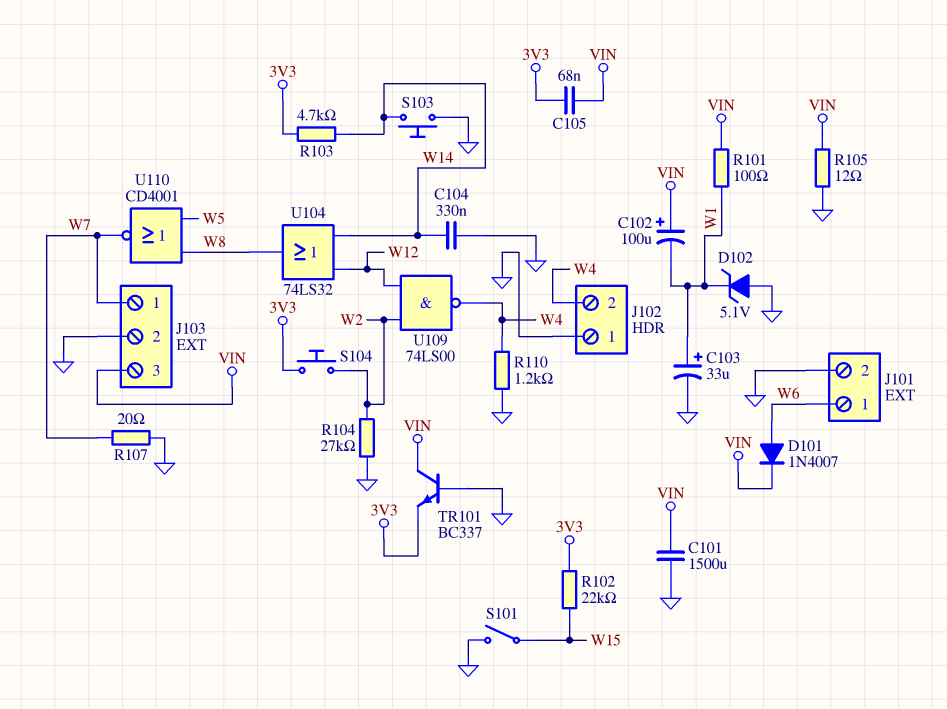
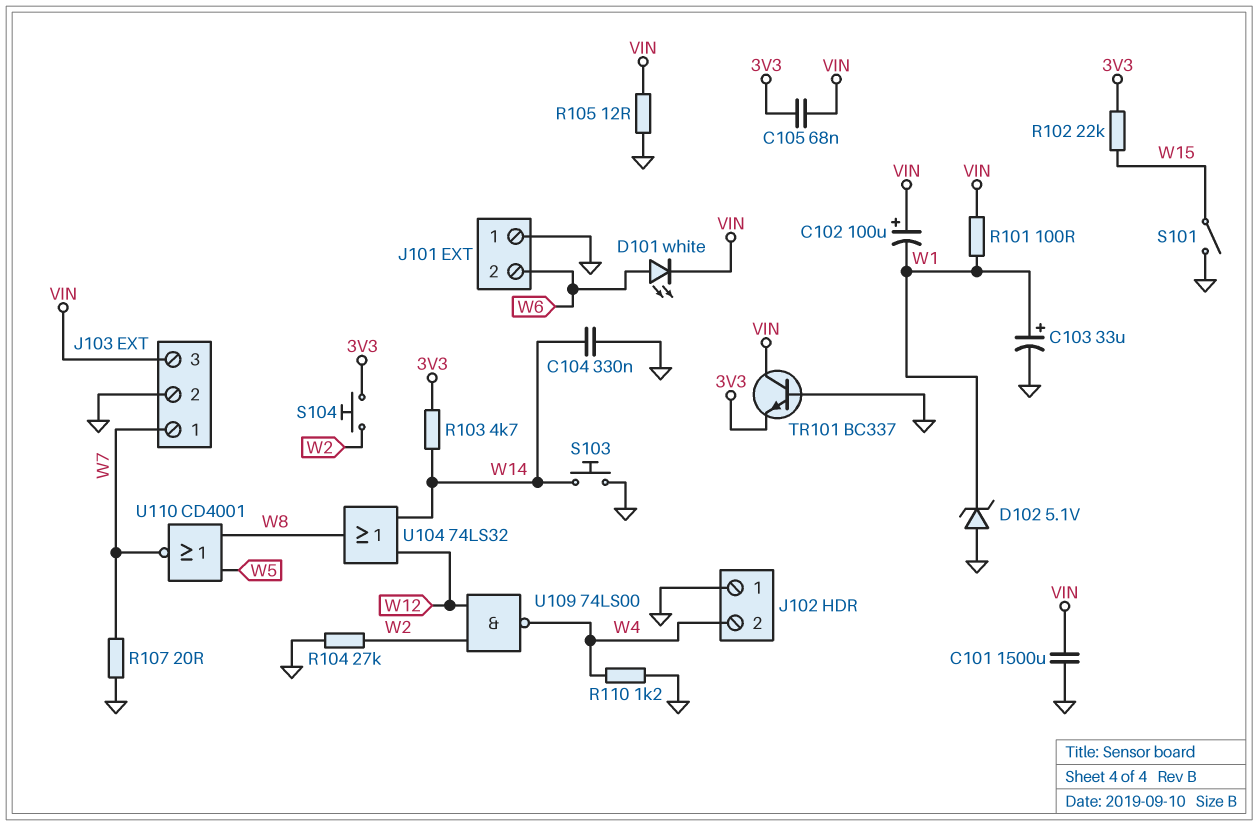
D101: diode 1N4007 (A W6, K VIN) -> LED white (A W6, K VIN)
J101 pin 1: W6 -> GND
J101 pin 2: GND -> W6

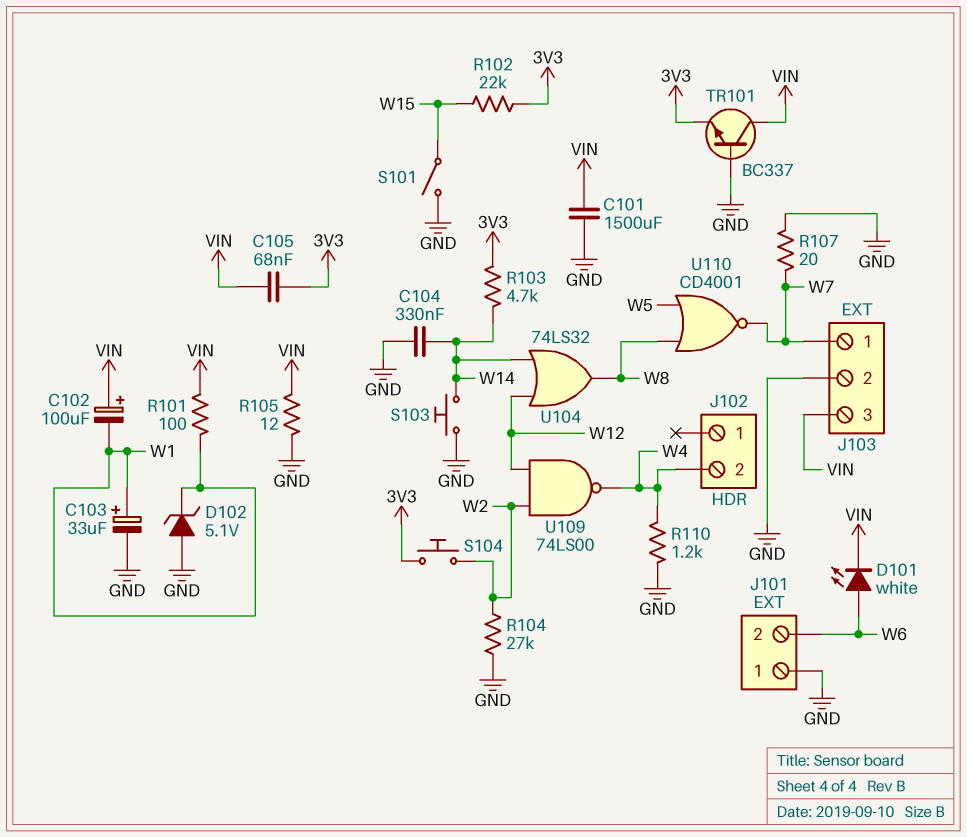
J102 pin 1: GND -> none

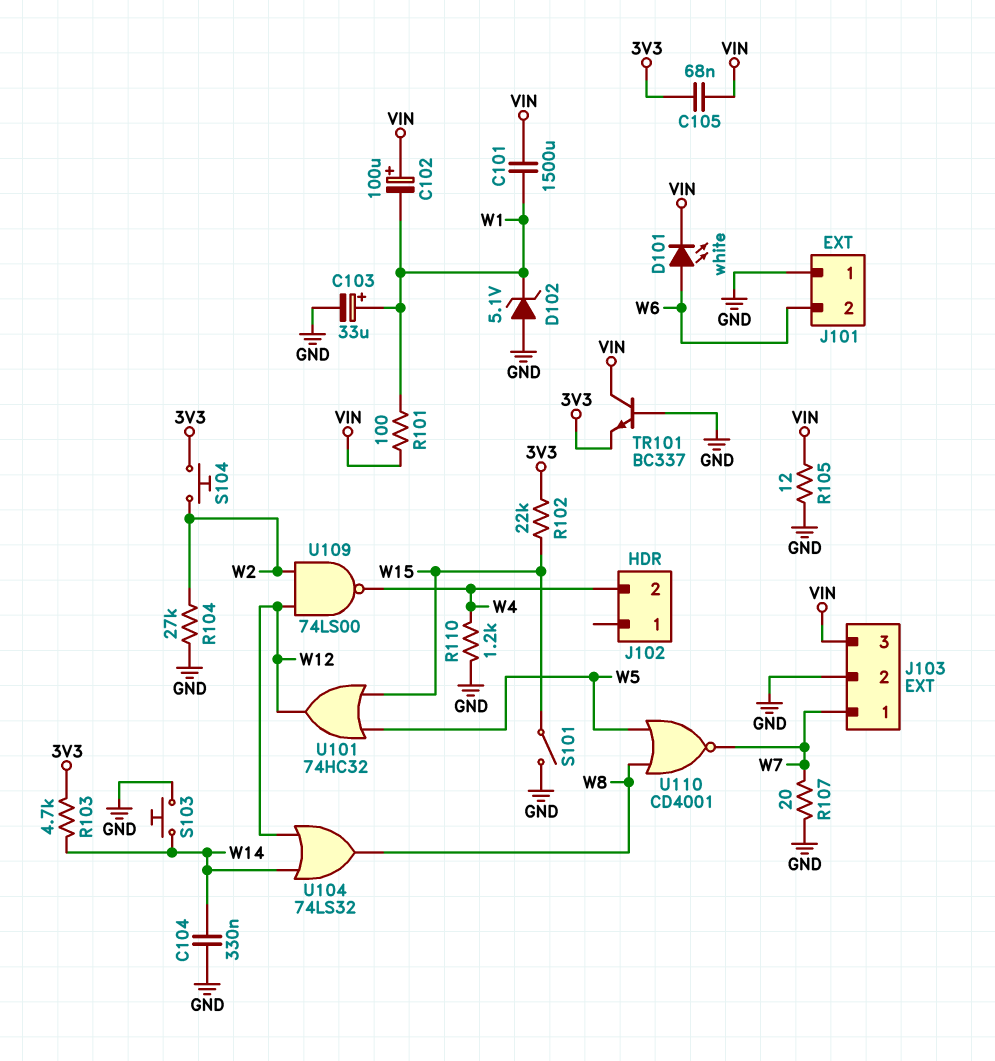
C101: 1500uF (GND, VIN) -> 1500uF (VIN, W1)
U101: none -> OR 74HC32 (in W5, in W15, out W12)

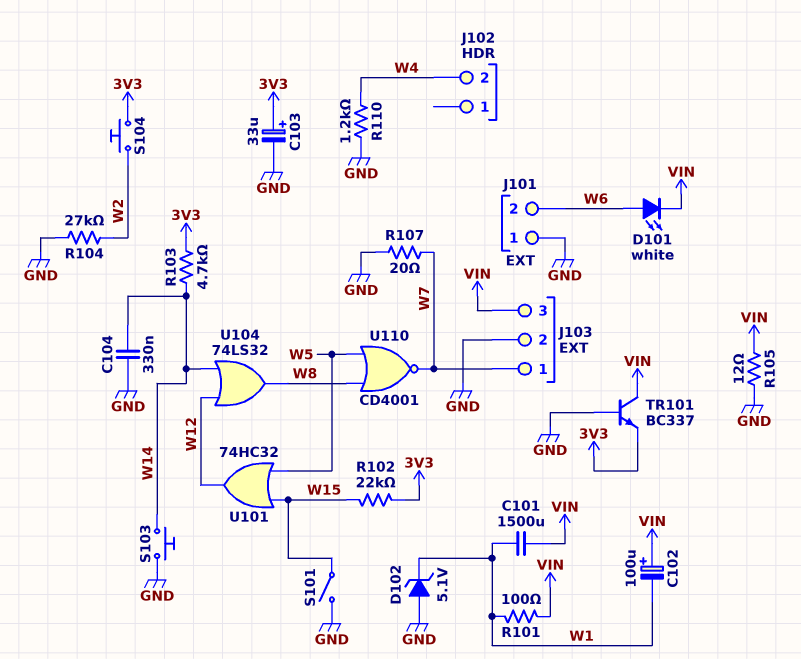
C103: 33uF (plus W1, minus GND) -> 33uF (plus 3V3, minus GND)
C105: 68nF (3V3, VIN) -> none
U109: NAND 74LS00 (in W2, in W12, out W4) -> none

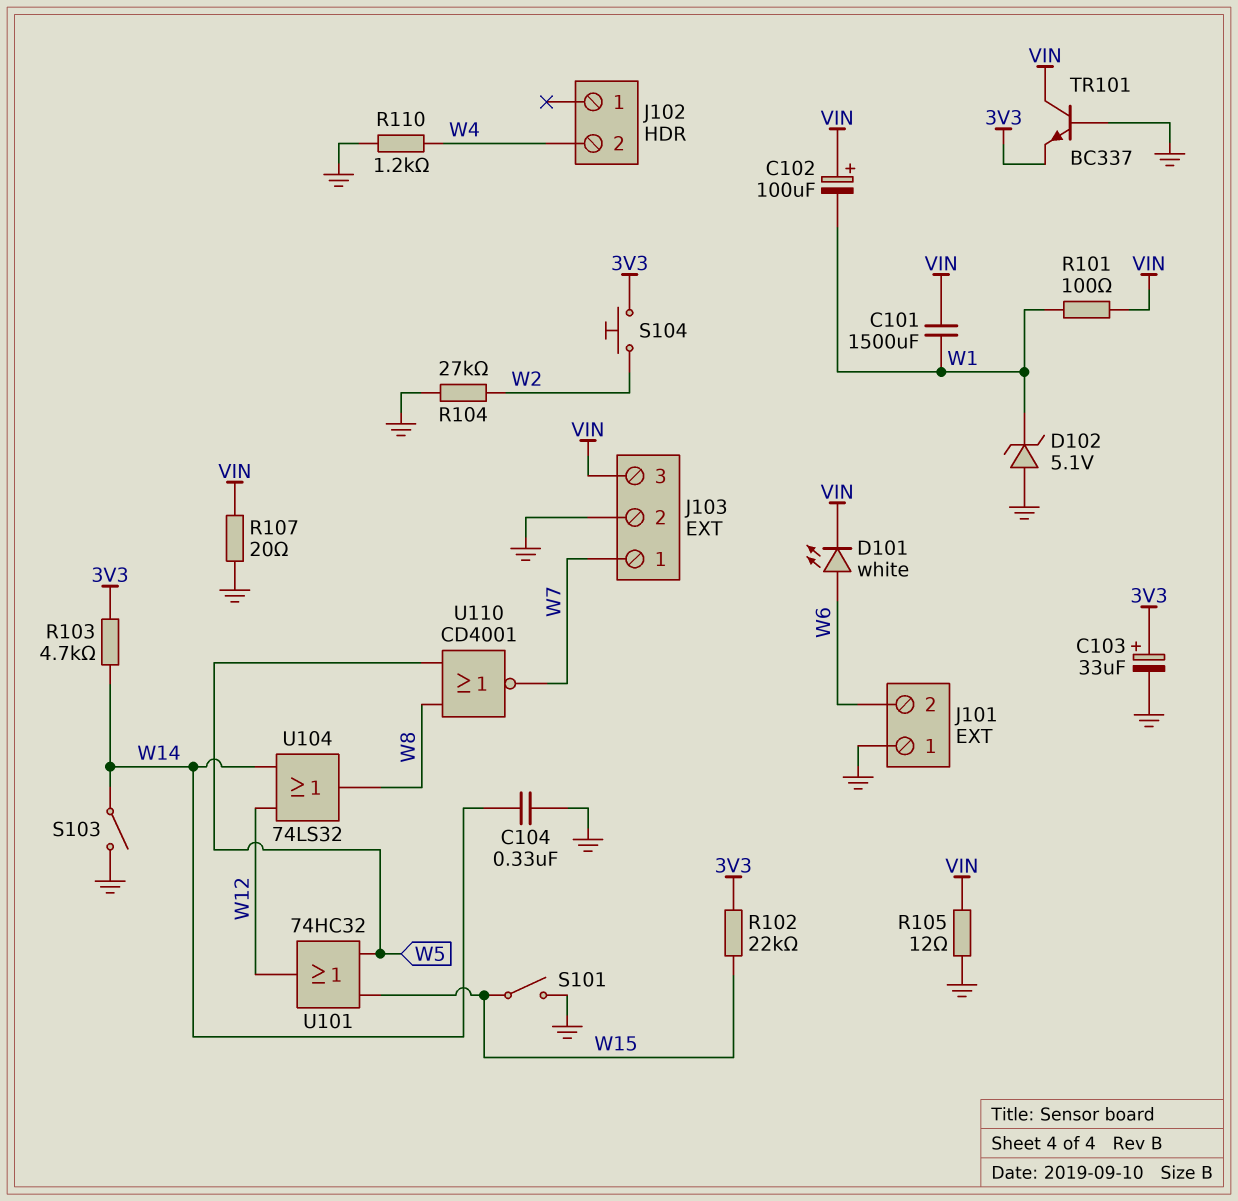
R107: 20 (GND, W7) -> 20 (GND, VIN)
S103: button (GND, W14) -> switch (GND, W14)

